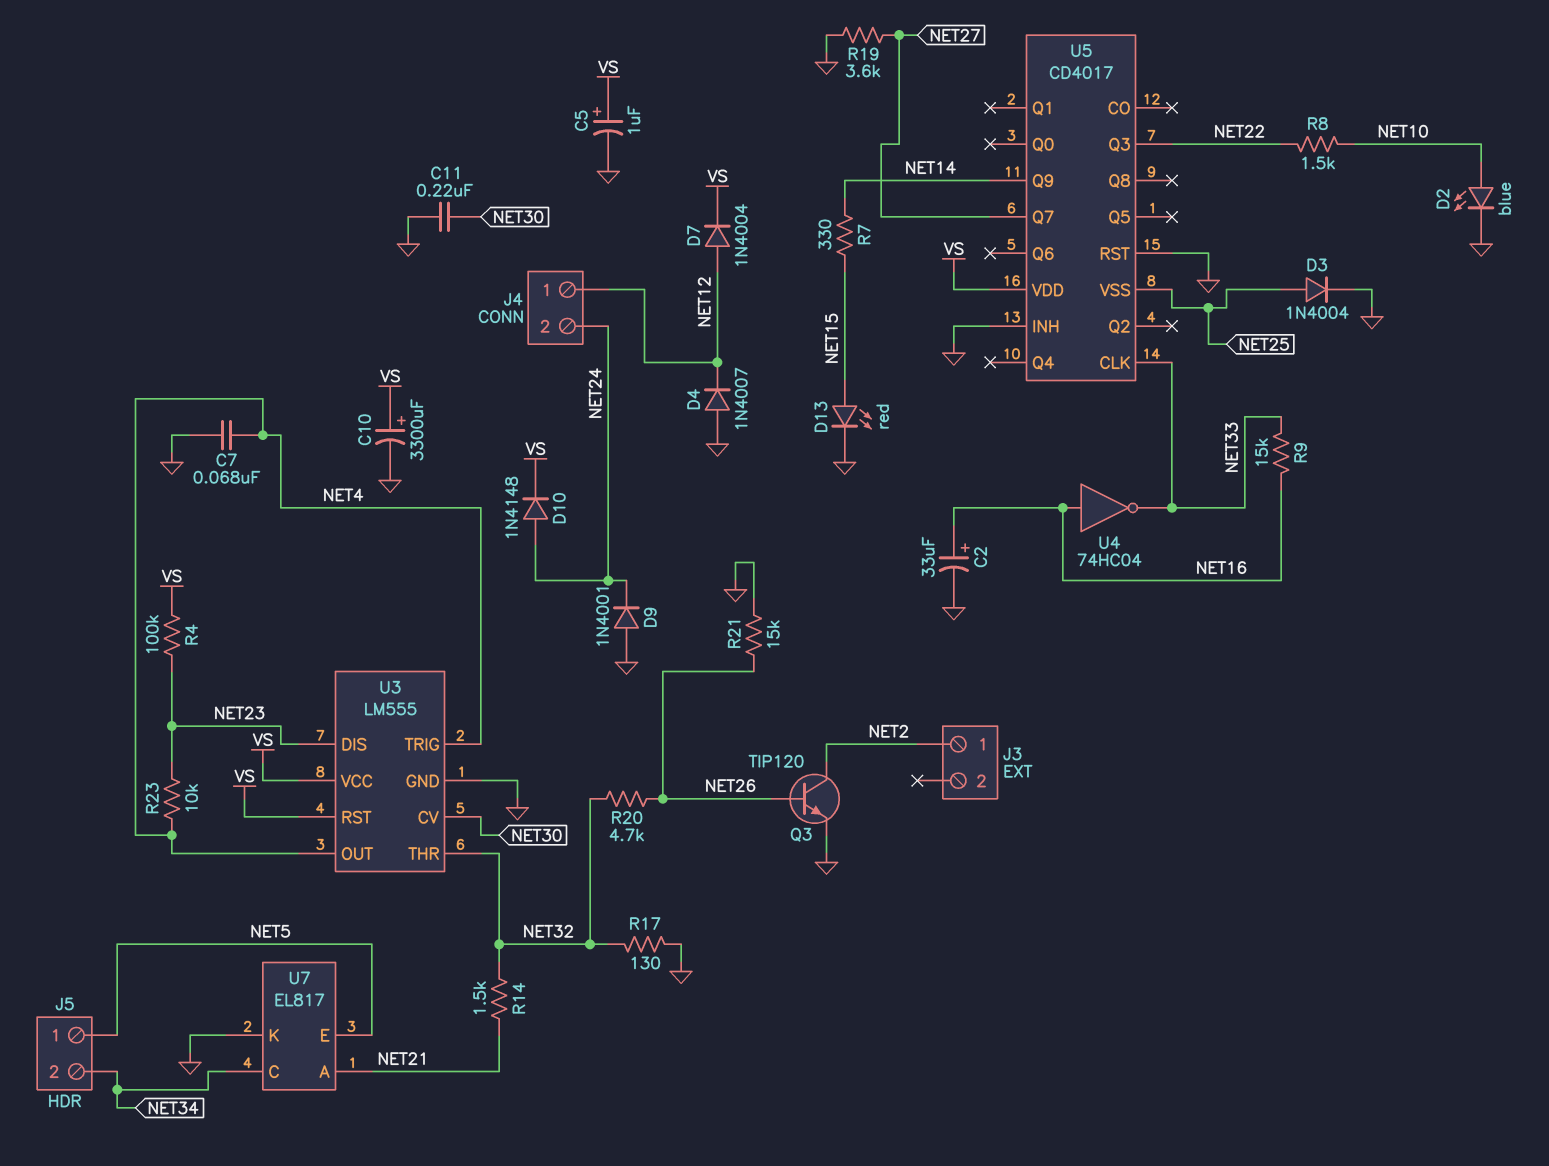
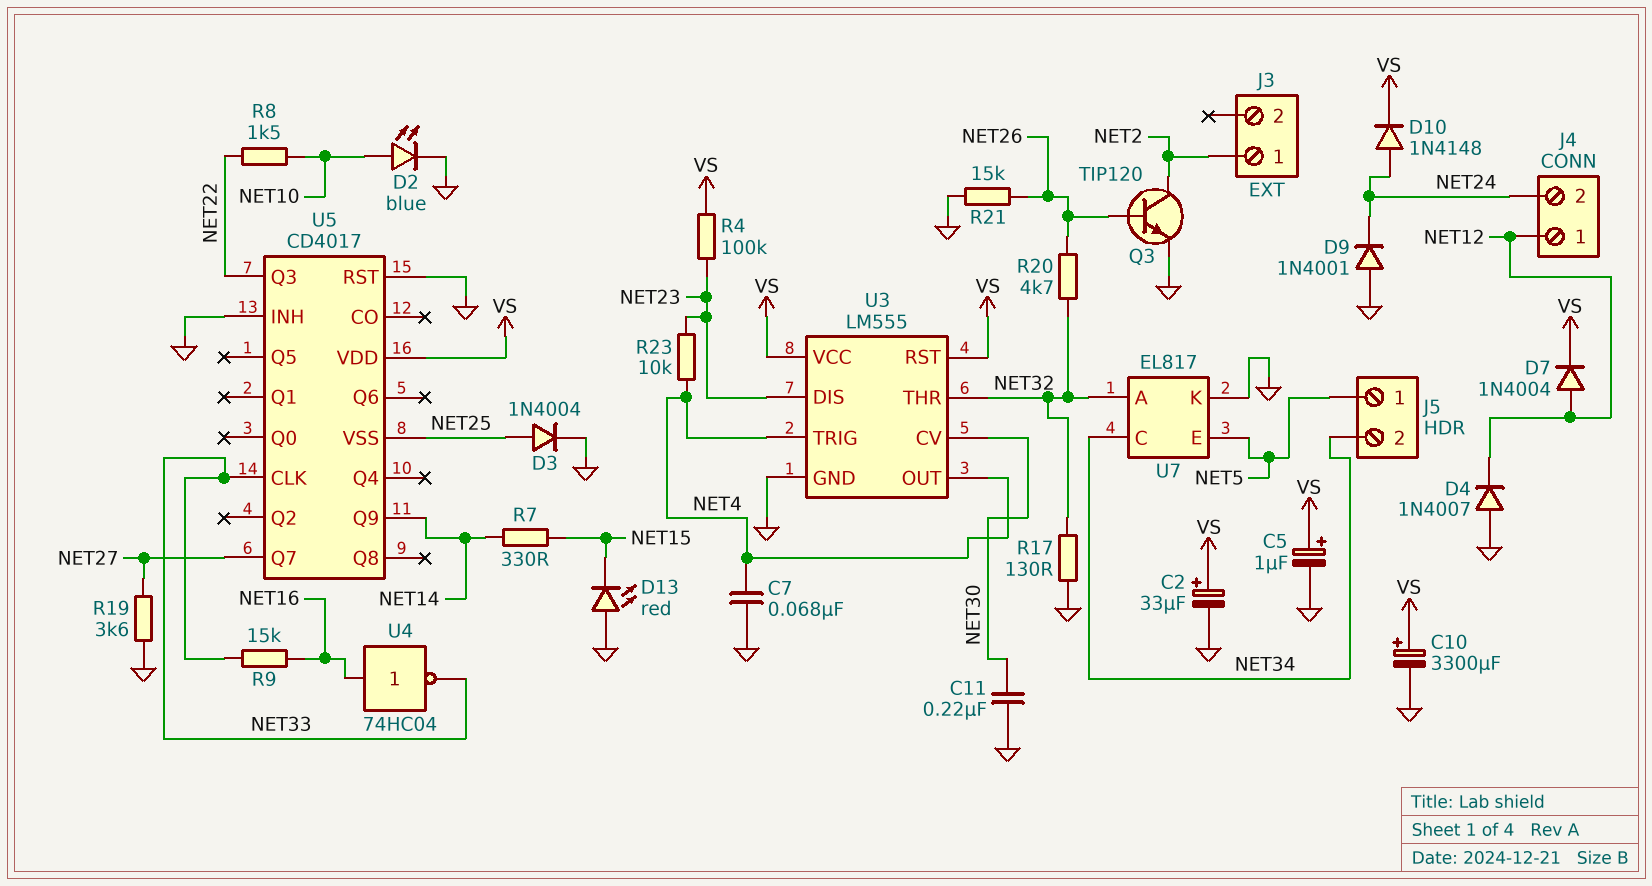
C2: 33uF (plus NET16, minus GND) -> 33uF (plus VS, minus GND)
D13: LED red (A NET15, K GND) -> LED red (A GND, K NET15)
R14: 1.5k (NET21, NET32) -> none
U7 pin A: NET21 -> NET32

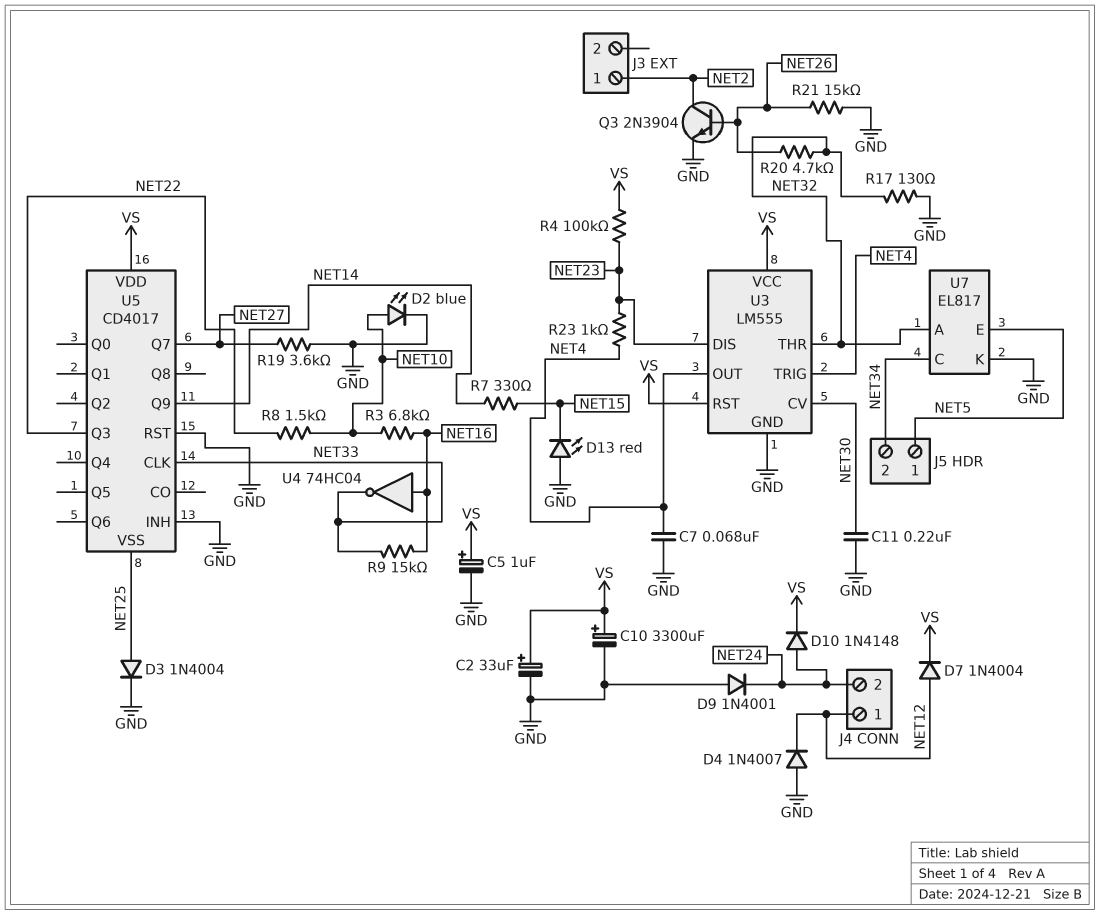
Q3: NPN TIP120 (B NET26, C NET2, E GND) -> NPN 2N3904 (B NET26, C NET2, E GND)
R3: none -> 6.8k (NET10, NET16)
R23: 10k (NET4, NET23) -> 1k (NET4, NET23)

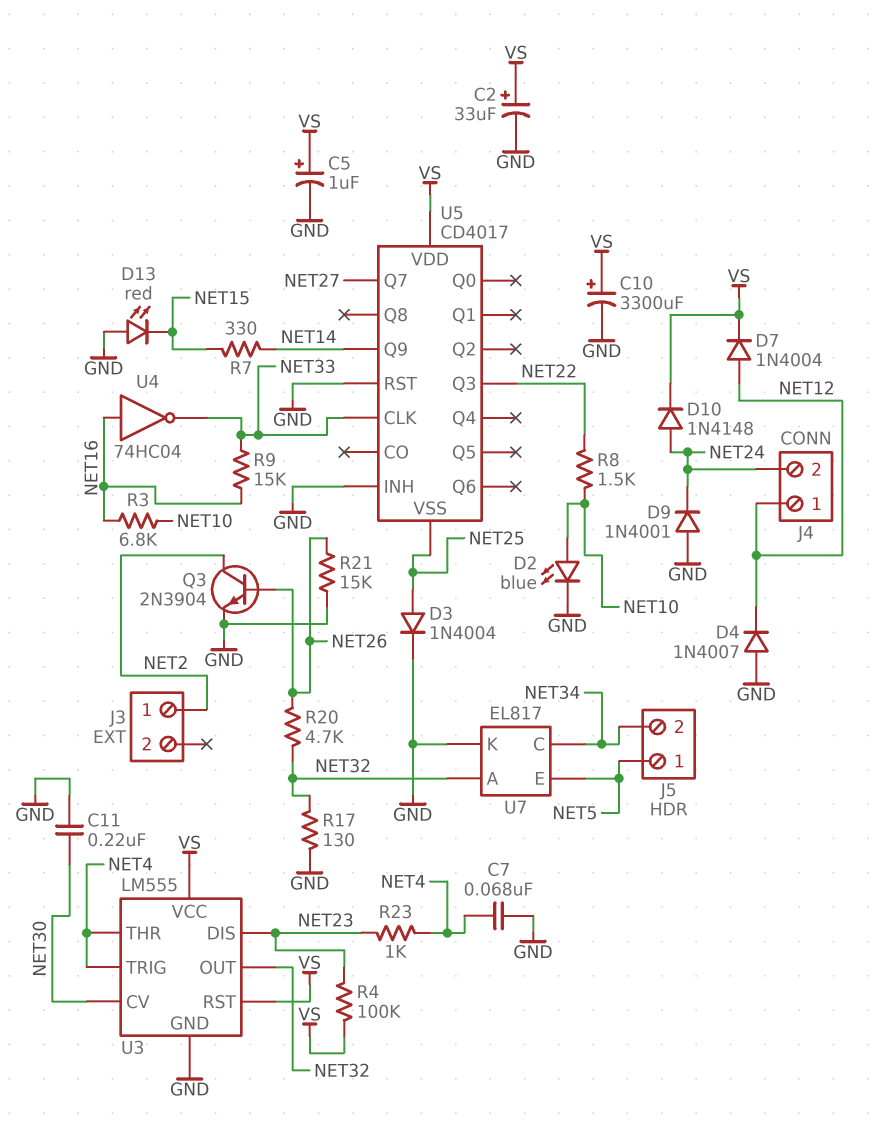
R19: 3.6k (GND, NET27) -> none
U3 pin OUT: NET4 -> NET32
U3 pin THR: NET32 -> NET4

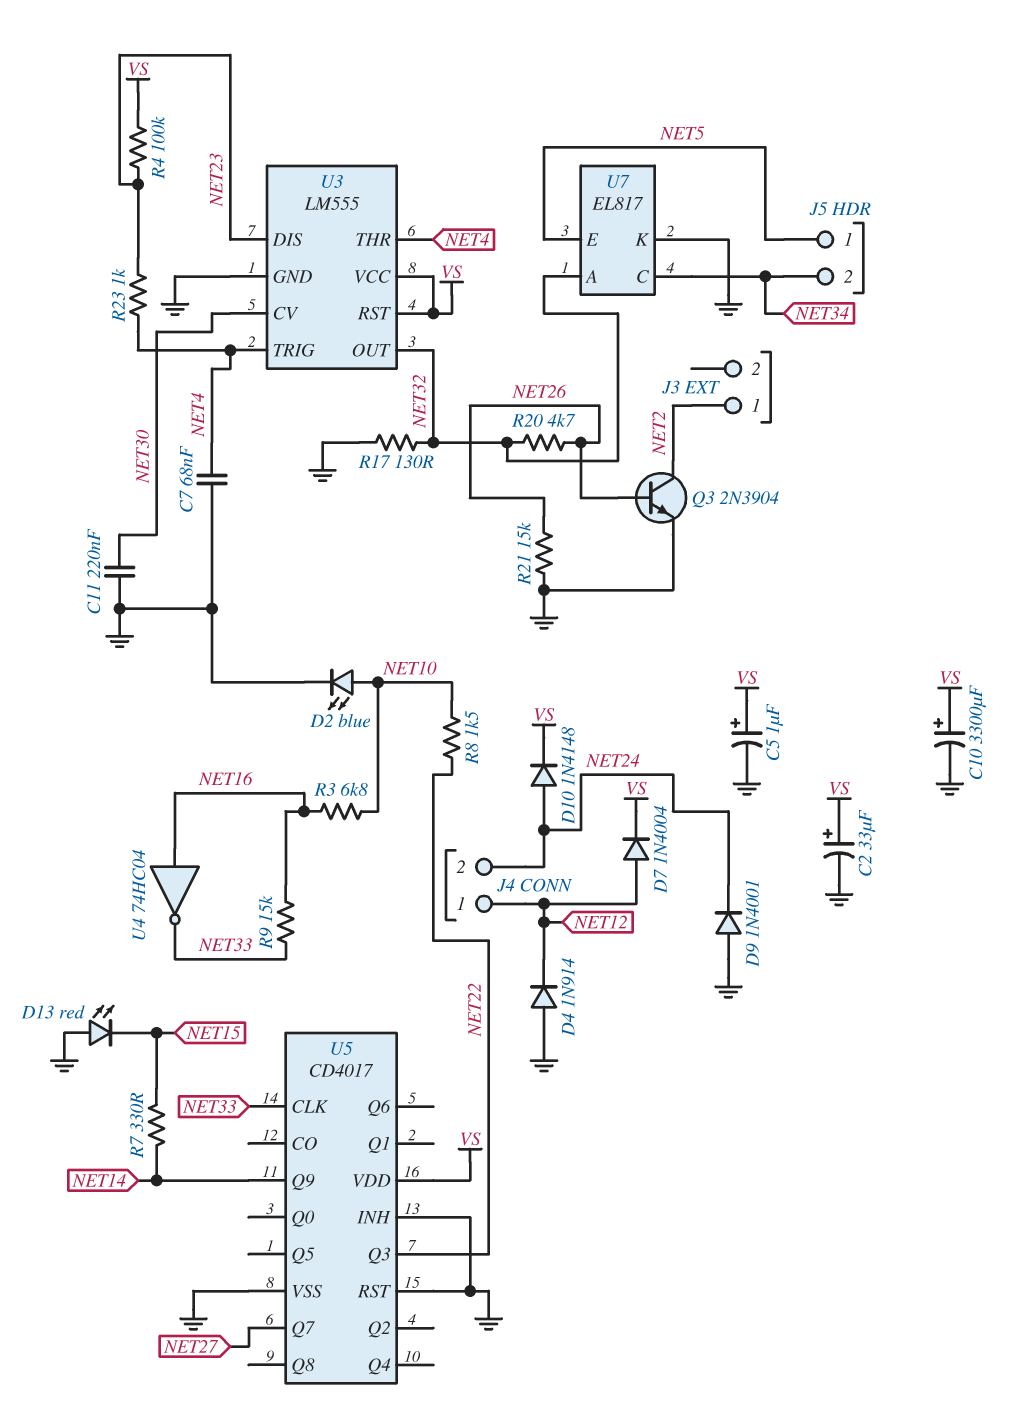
D3: diode 1N4004 (A NET25, K GND) -> none
D4: diode 1N4007 (A GND, K NET12) -> diode 1N914 (A GND, K NET12)
U5 pin VSS: NET25 -> GND

